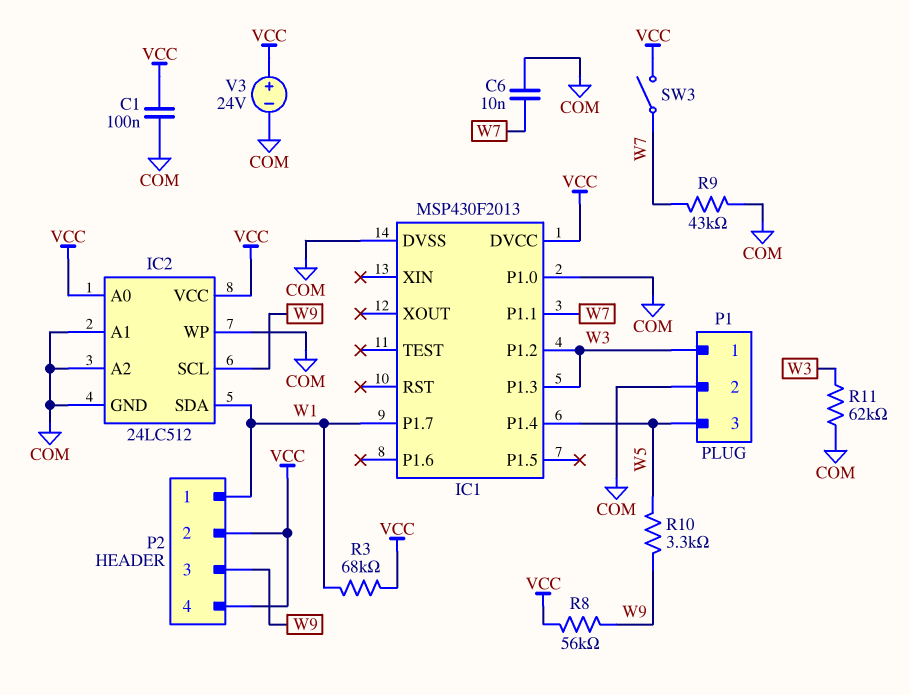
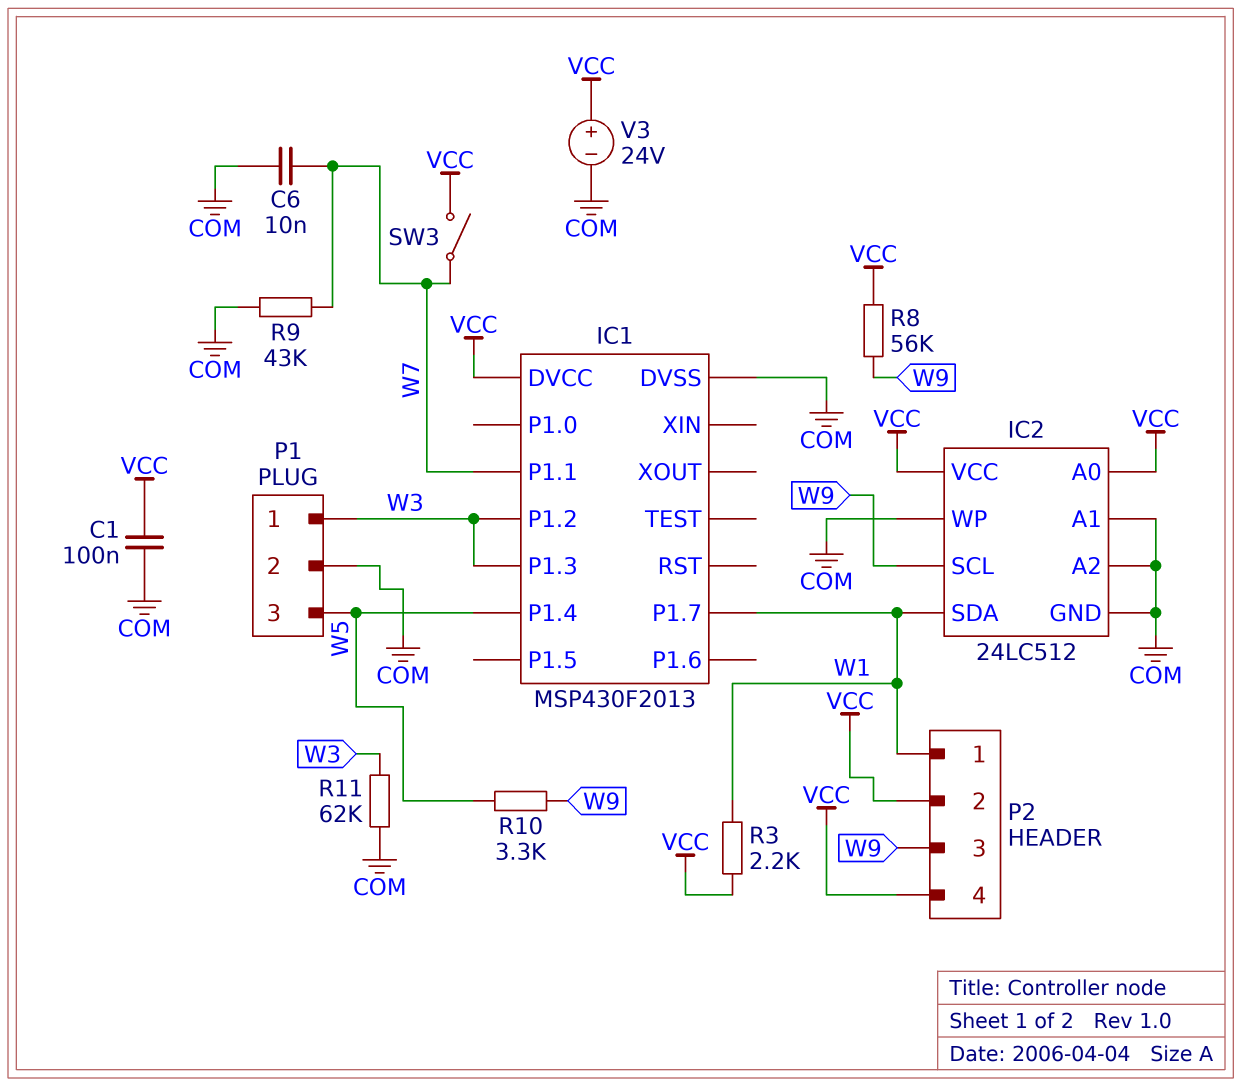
IC1 pin P1.0: COM -> none
R3: 68k (VCC, W1) -> 2.2k (VCC, W1)

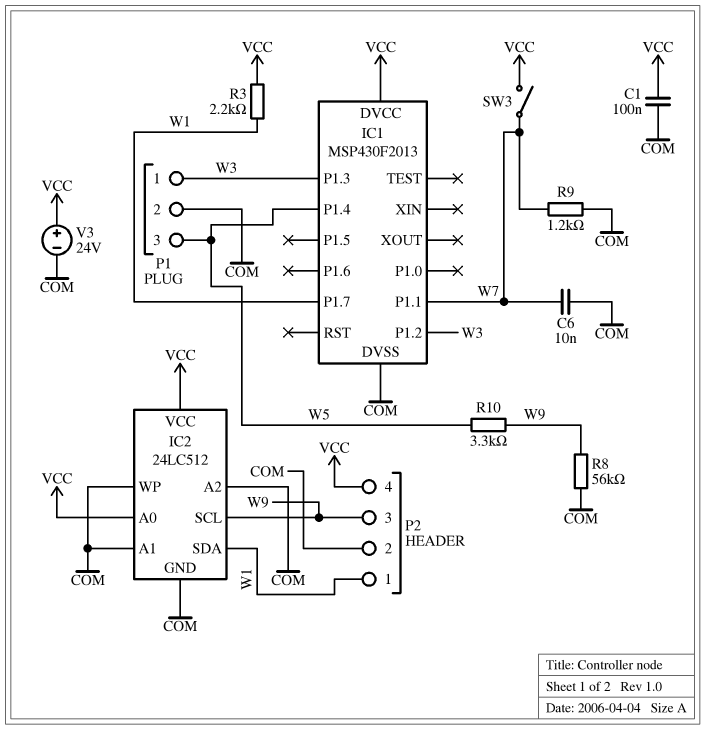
P2 pin 2: VCC -> COM
R8: 56k (VCC, W9) -> 56k (COM, W9)
R9: 43k (COM, W7) -> 1.2k (COM, W7)
R11: 62k (COM, W3) -> none

